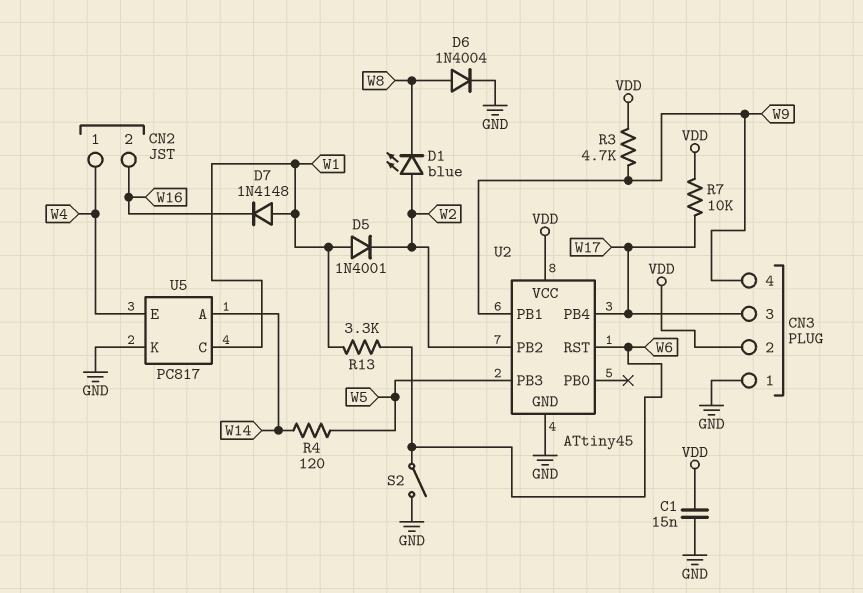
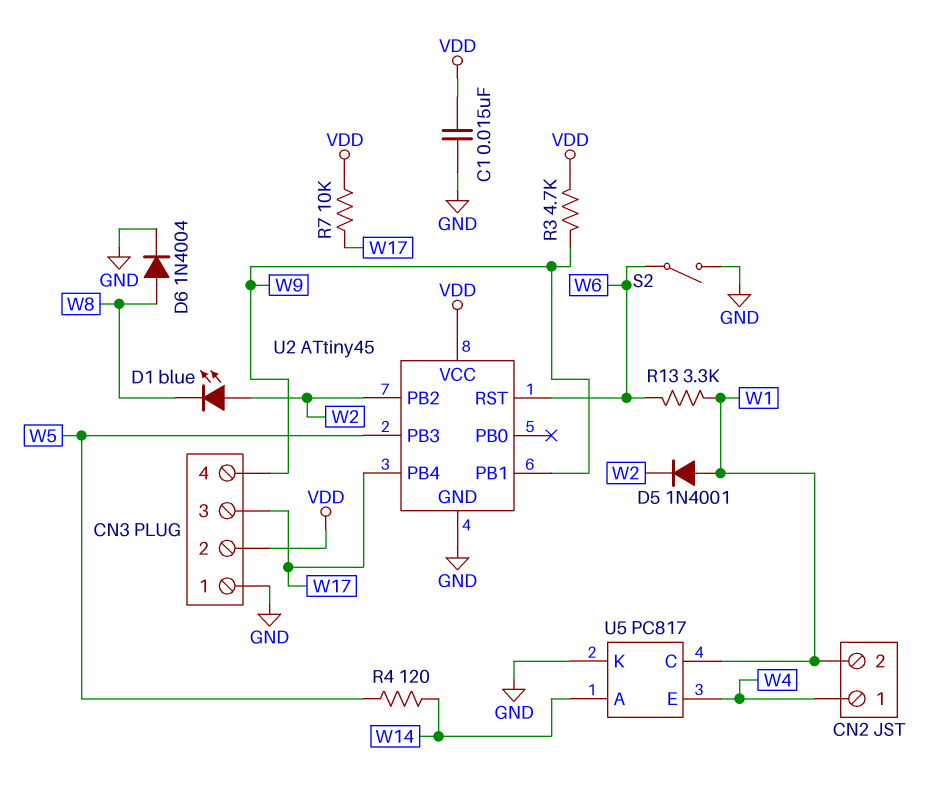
CN2 pin 2: W16 -> W1
D7: diode 1N4148 (A W1, K W16) -> none

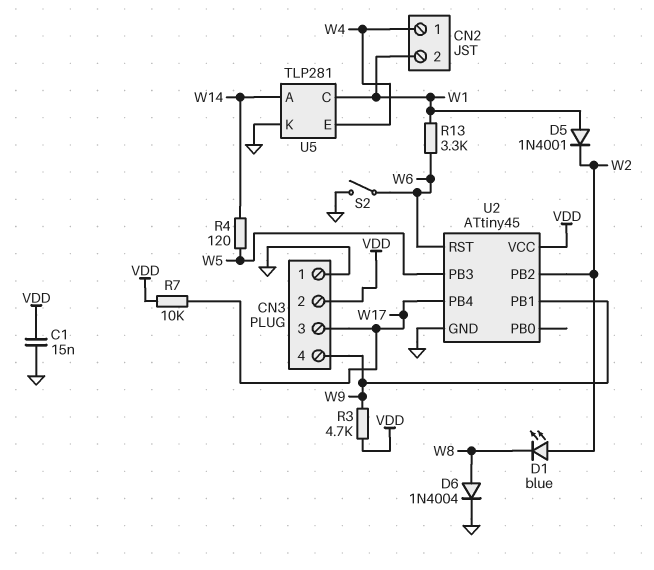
U5: PC817 -> TLP281

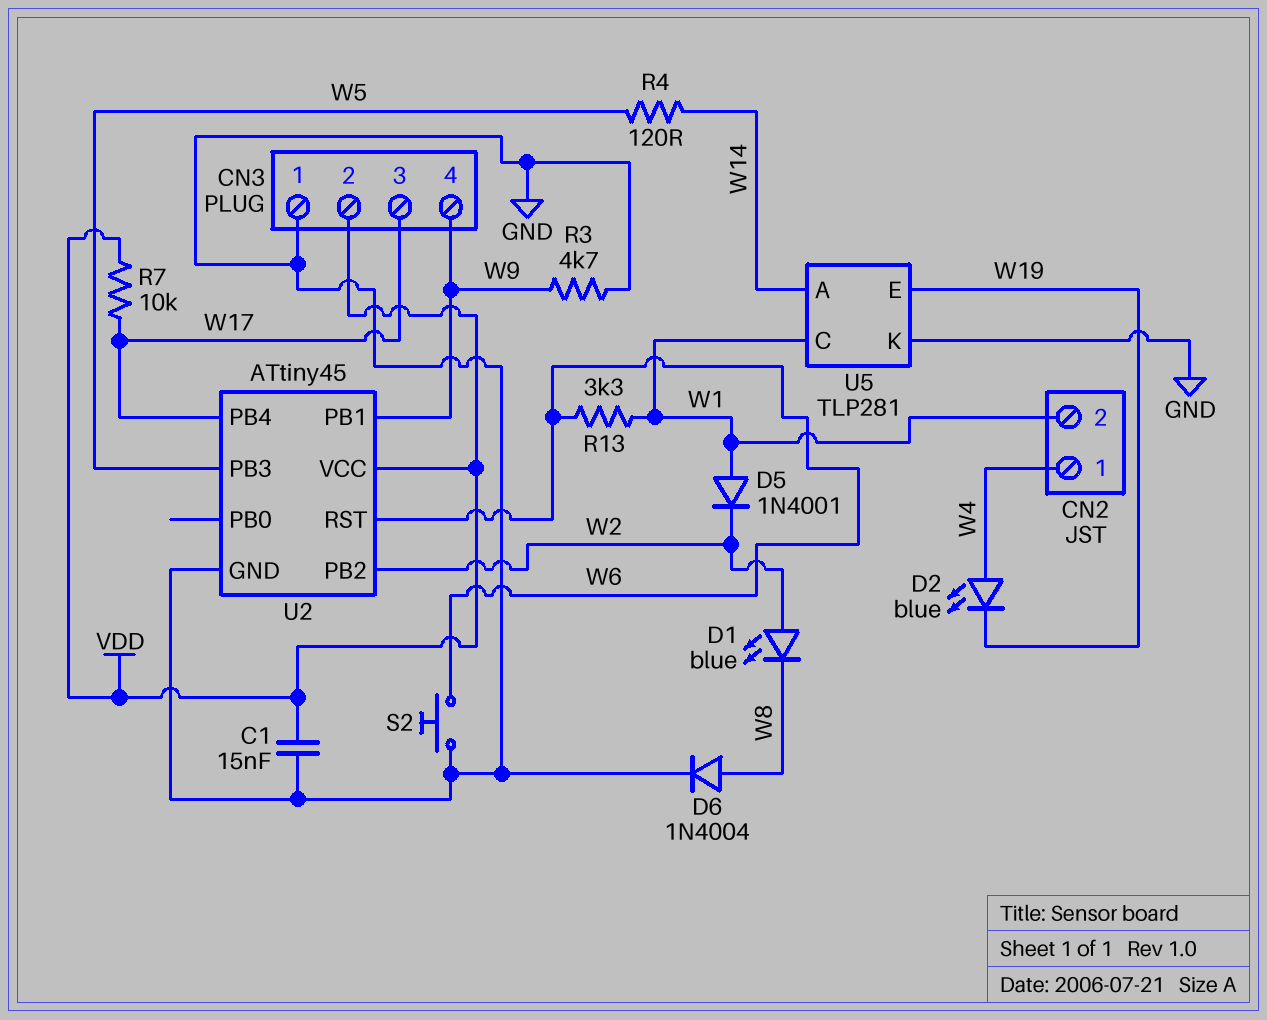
D2: none -> LED blue (A W4, K W19)
R3: 4.7k (VDD, W9) -> 4.7k (GND, W9)
S2: switch (GND, W6) -> button (GND, W6)
U5 pin E: W4 -> W19

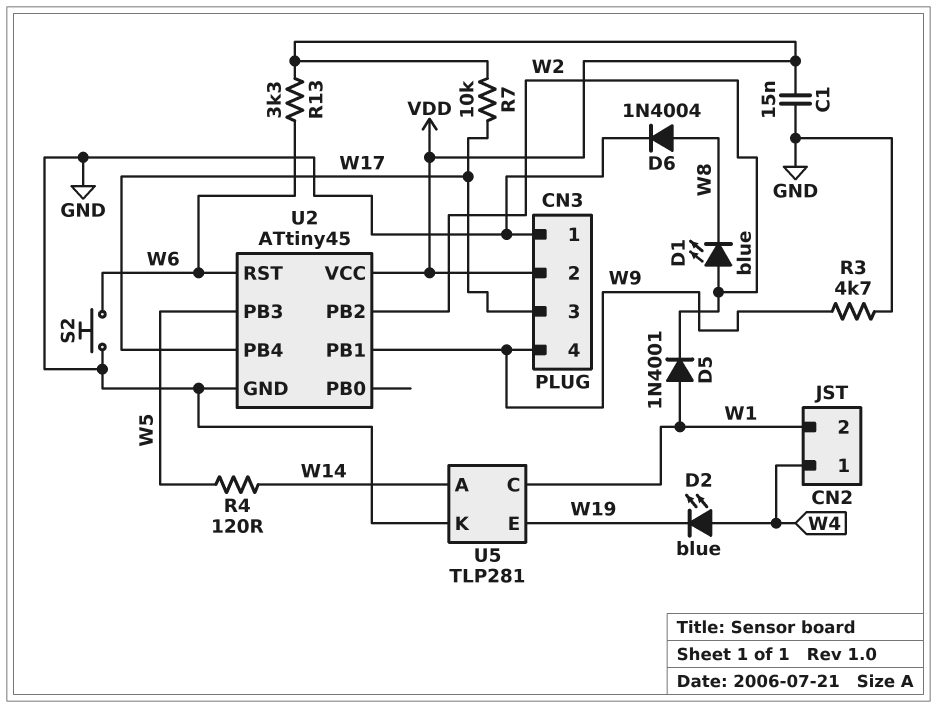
R13: 3.3k (W1, W6) -> 3.3k (VDD, W6)

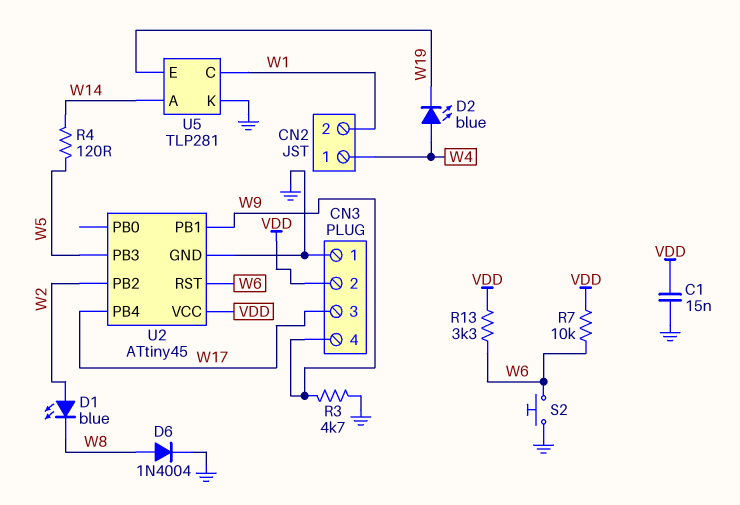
D5: diode 1N4001 (A W1, K W2) -> none
R7: 10k (VDD, W17) -> 10k (VDD, W6)

